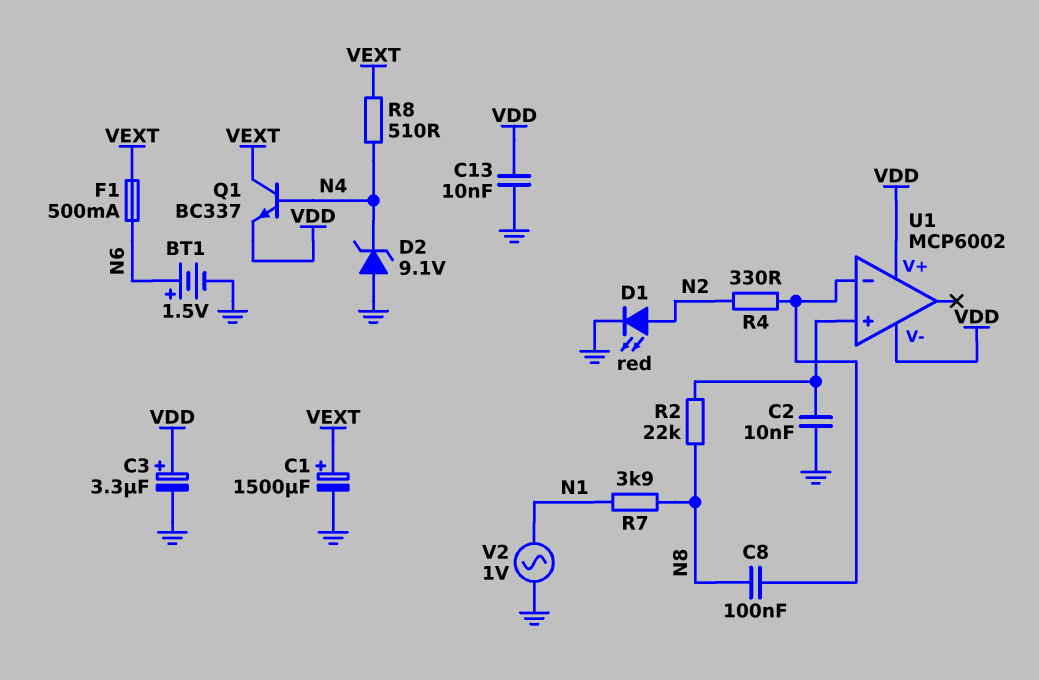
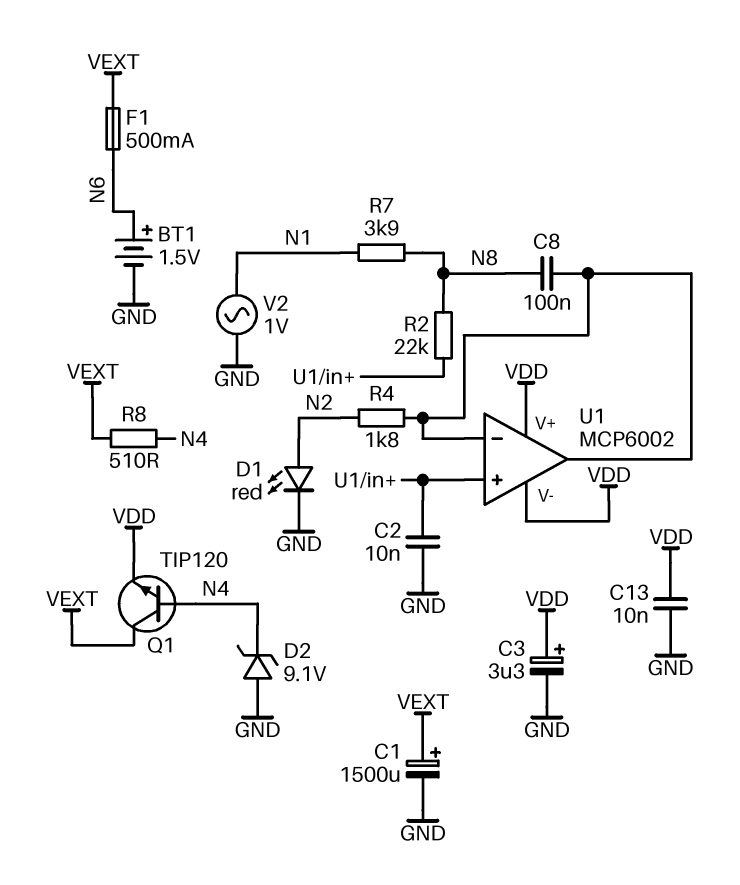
Q1: NPN BC337 (B N4, C VEXT, E VDD) -> NPN TIP120 (B N4, C VEXT, E VDD)
R4: 330 (N2, U1/in-) -> 1.8k (N2, U1/in-)
U1 pin out: none -> U1/in-

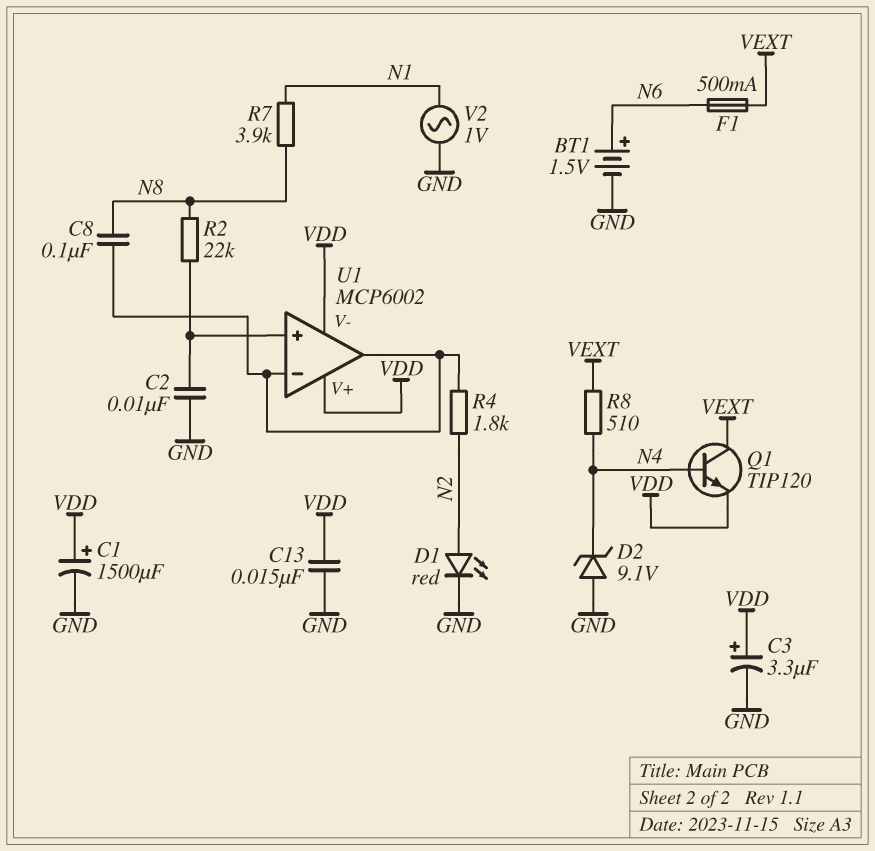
C1: 1500uF (plus VEXT, minus GND) -> 1500uF (plus VDD, minus GND)
C13: 10nF (GND, VDD) -> 15nF (GND, VDD)

